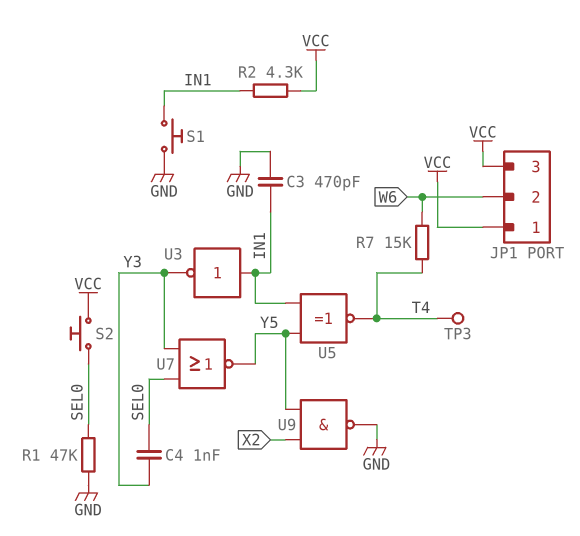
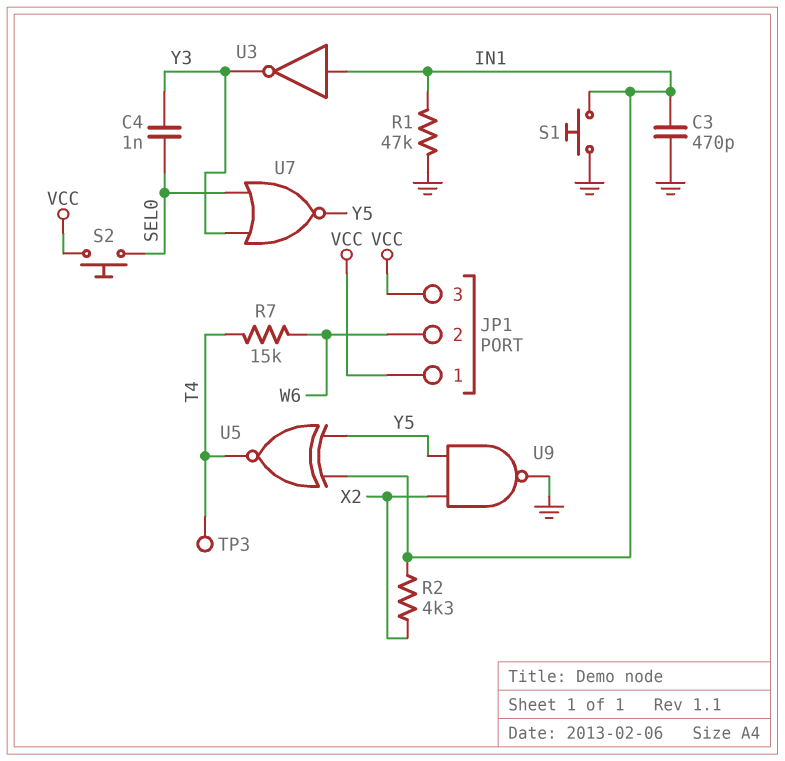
R1: 47k (GND, SEL0) -> 47k (GND, IN1)
R2: 4.3k (IN1, VCC) -> 4.3k (IN1, X2)

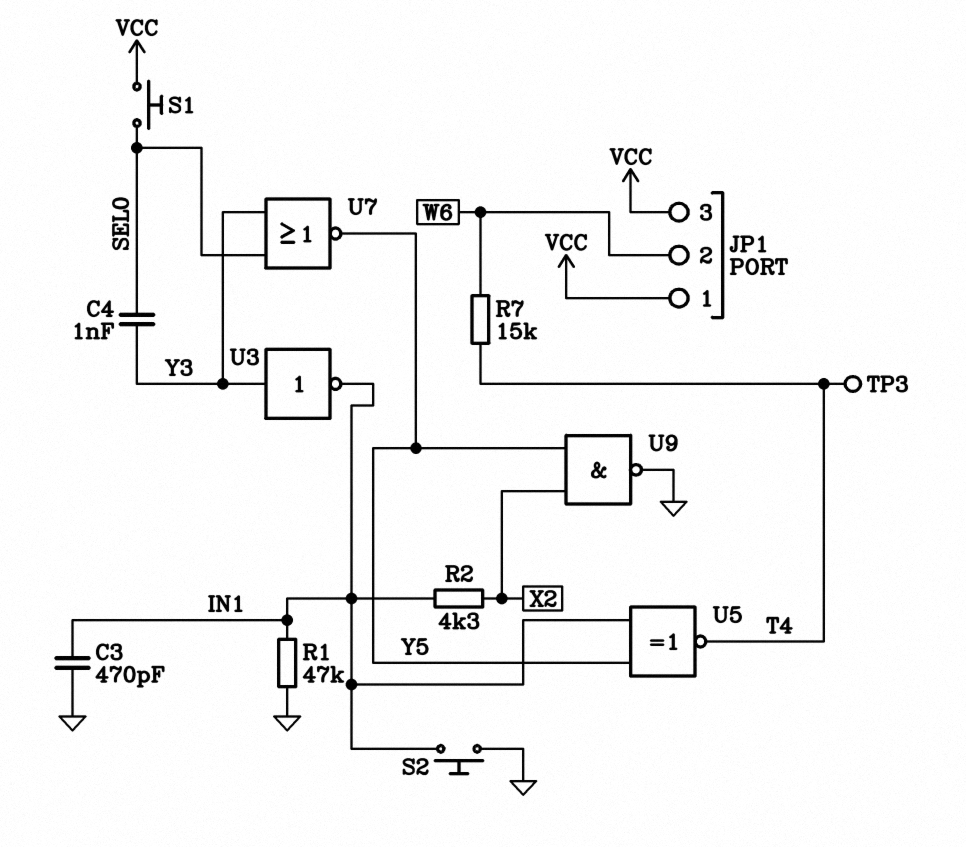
S1: button (GND, IN1) -> button (SEL0, VCC)
S2: button (SEL0, VCC) -> button (GND, IN1)
U3: NOT (in IN1, out Y3) -> NOT (in Y3, out IN1)

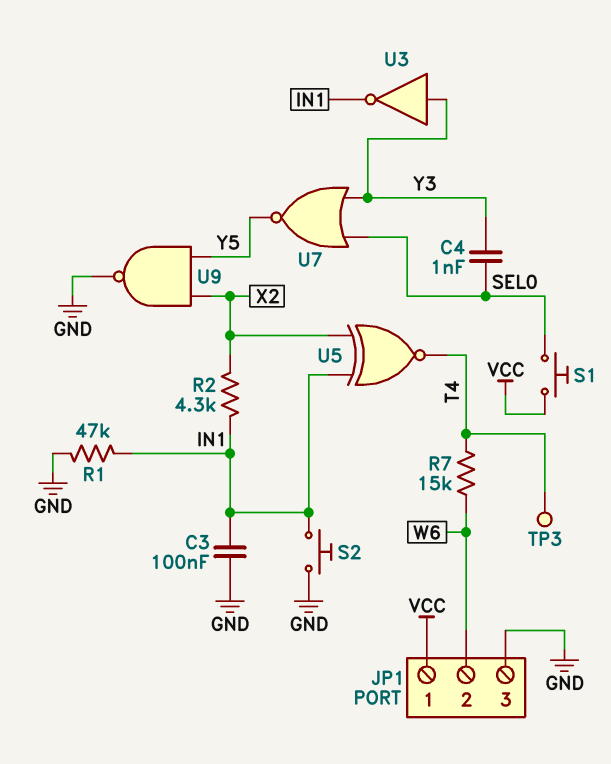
C3: 470pF (GND, IN1) -> 100nF (GND, IN1)
JP1 pin 3: VCC -> GND
U5: XNOR (in IN1, in Y5, out T4) -> XNOR (in IN1, in X2, out T4)

